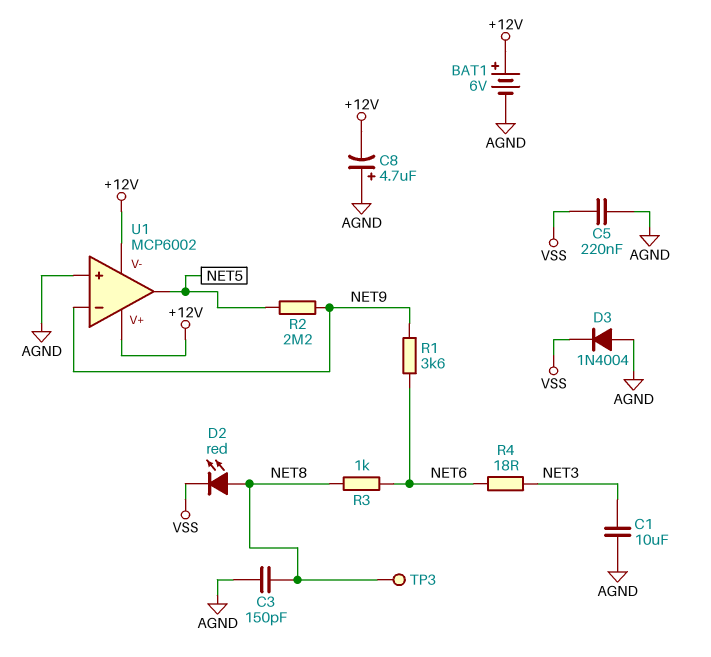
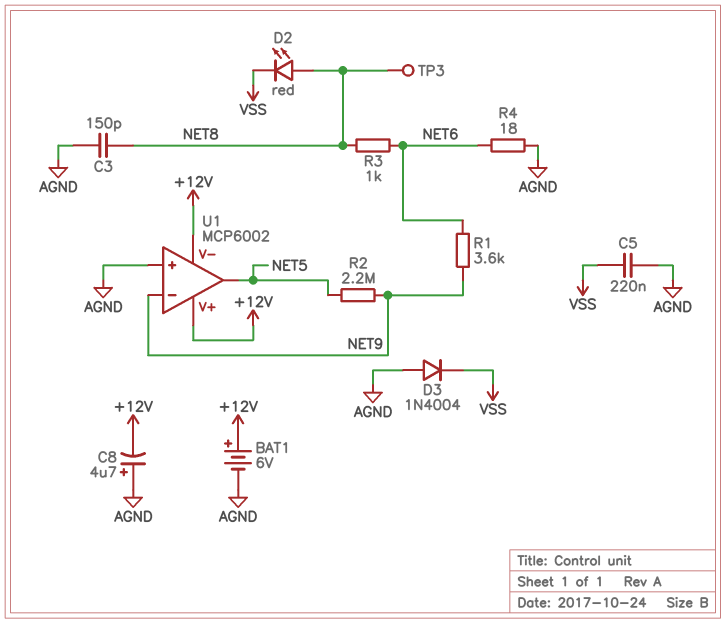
C1: 10uF (AGND, NET3) -> none
R4: 18 (NET3, NET6) -> 18 (AGND, NET6)

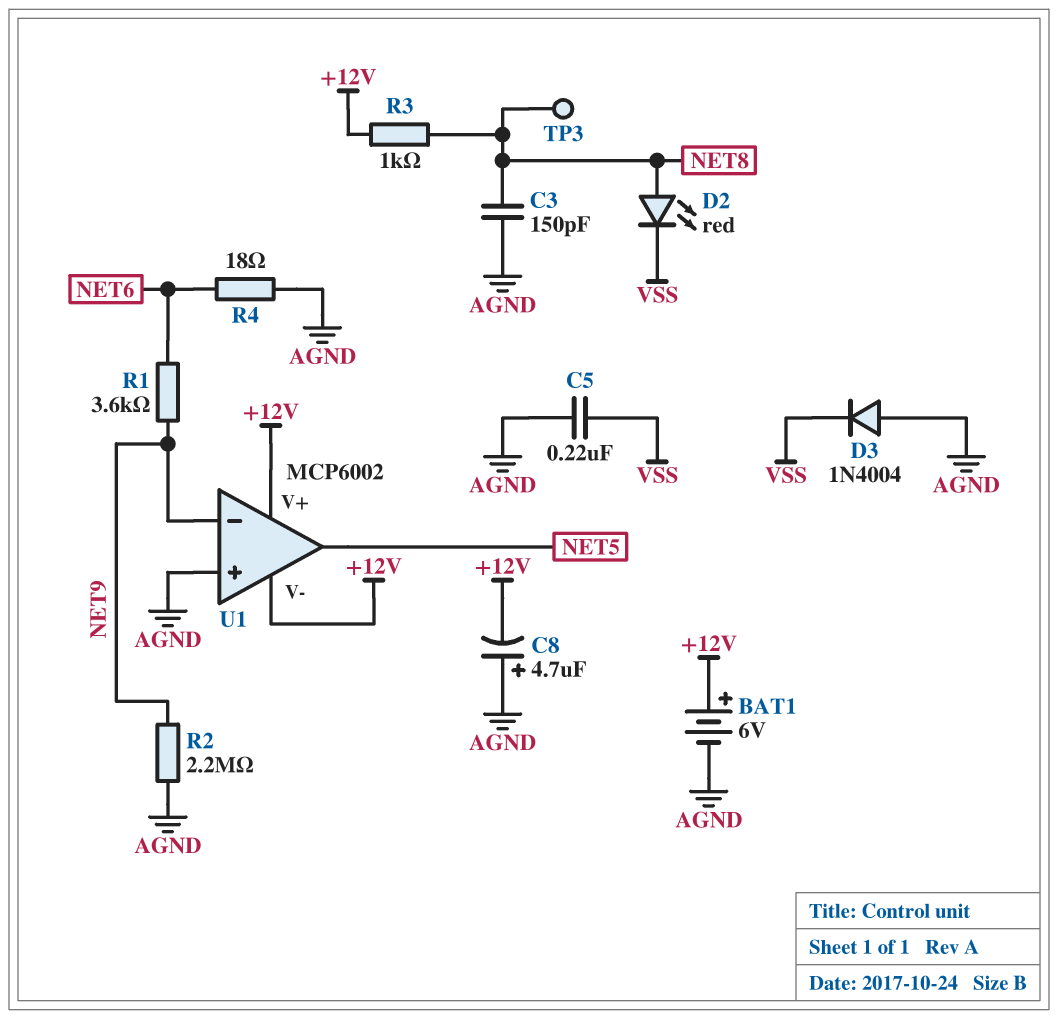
R2: 2.2M (NET5, NET9) -> 2.2M (AGND, NET9)
R3: 1k (NET6, NET8) -> 1k (+12V, NET8)

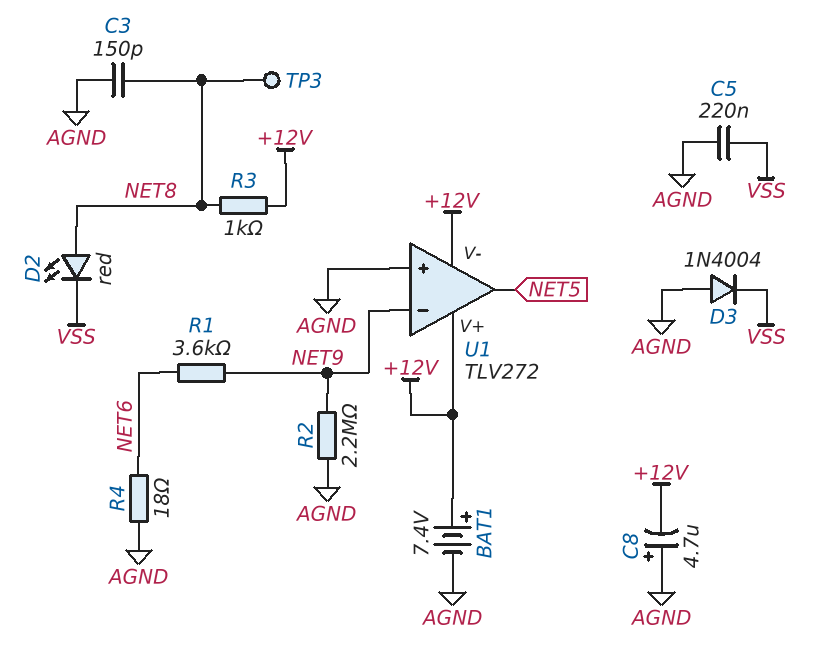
BAT1: 6V (plus +12V, minus AGND) -> 7.4V (plus +12V, minus AGND)
U1: MCP6002 -> TLV272

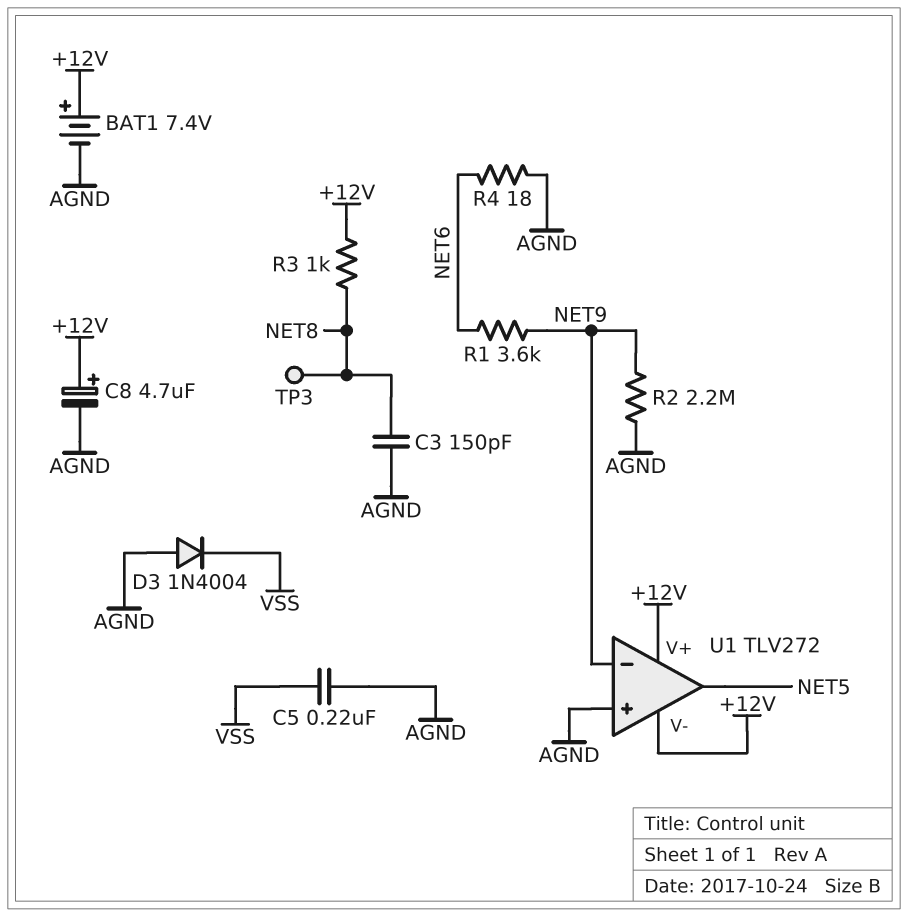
C8: 4.7uF (plus AGND, minus +12V) -> 4.7uF (plus +12V, minus AGND)
D2: LED red (A NET8, K VSS) -> none

